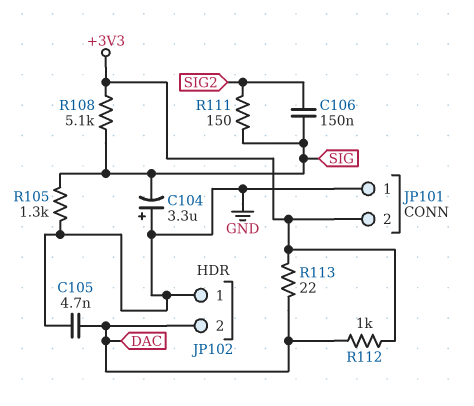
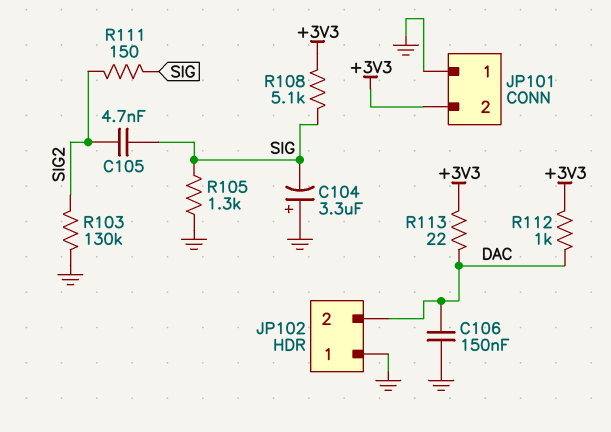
C105: 4.7nF (DAC, GND) -> 4.7nF (SIG, SIG2)
C106: 150nF (SIG, SIG2) -> 150nF (DAC, GND)
R103: none -> 130k (GND, SIG2)

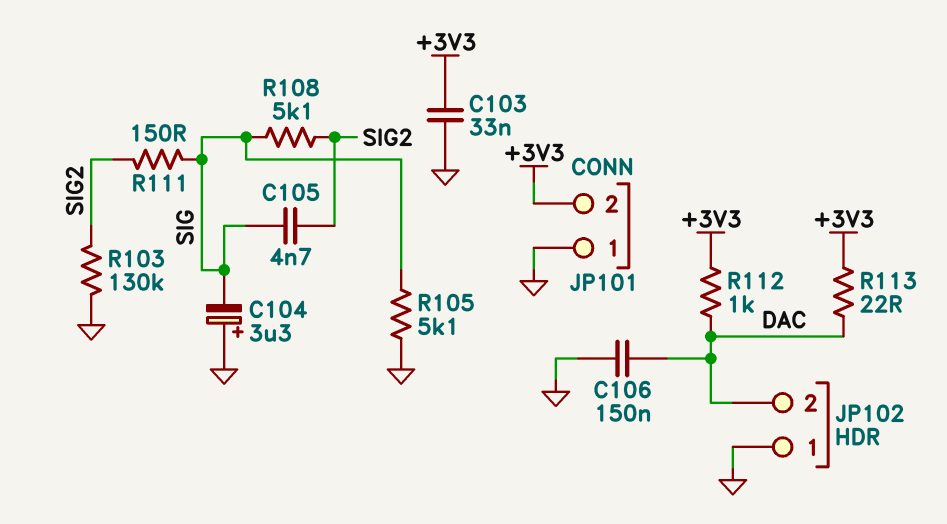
C103: none -> 33nF (+3V3, GND)
R105: 1.3k (GND, SIG) -> 5.1k (GND, SIG)
R108: 5.1k (+3V3, SIG) -> 5.1k (SIG, SIG2)

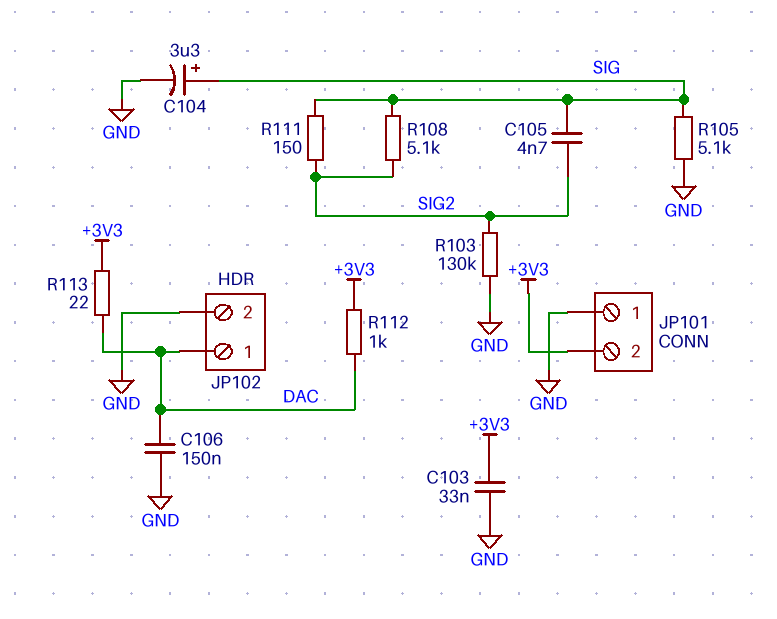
C104: 3.3uF (plus GND, minus SIG) -> 3.3uF (plus SIG, minus GND)
JP102 pin 1: GND -> DAC
JP102 pin 2: DAC -> GND

